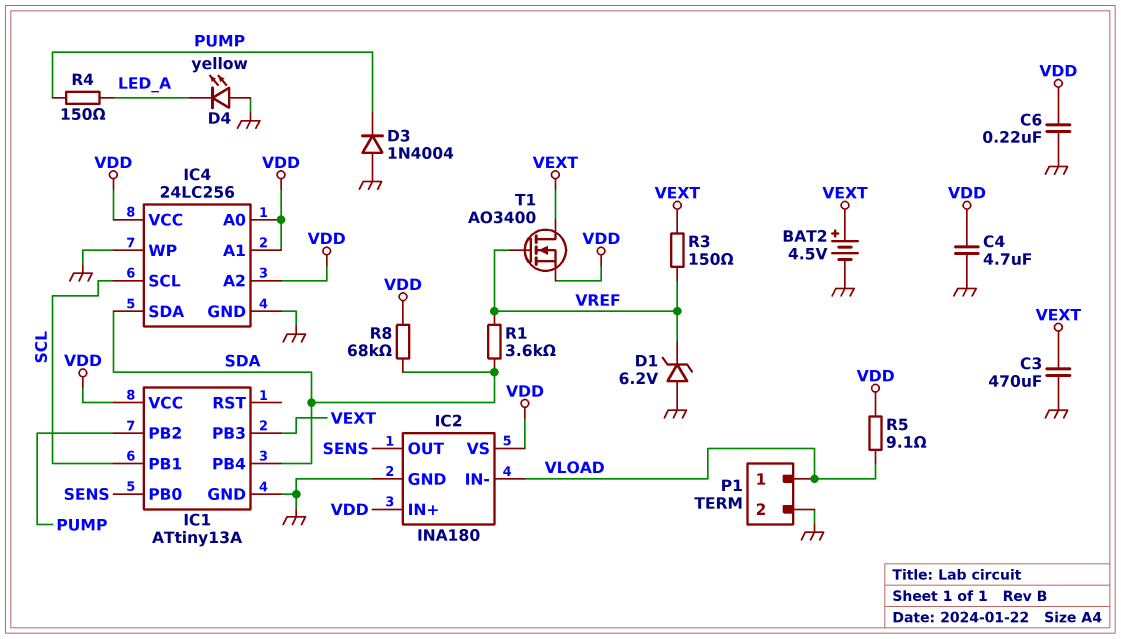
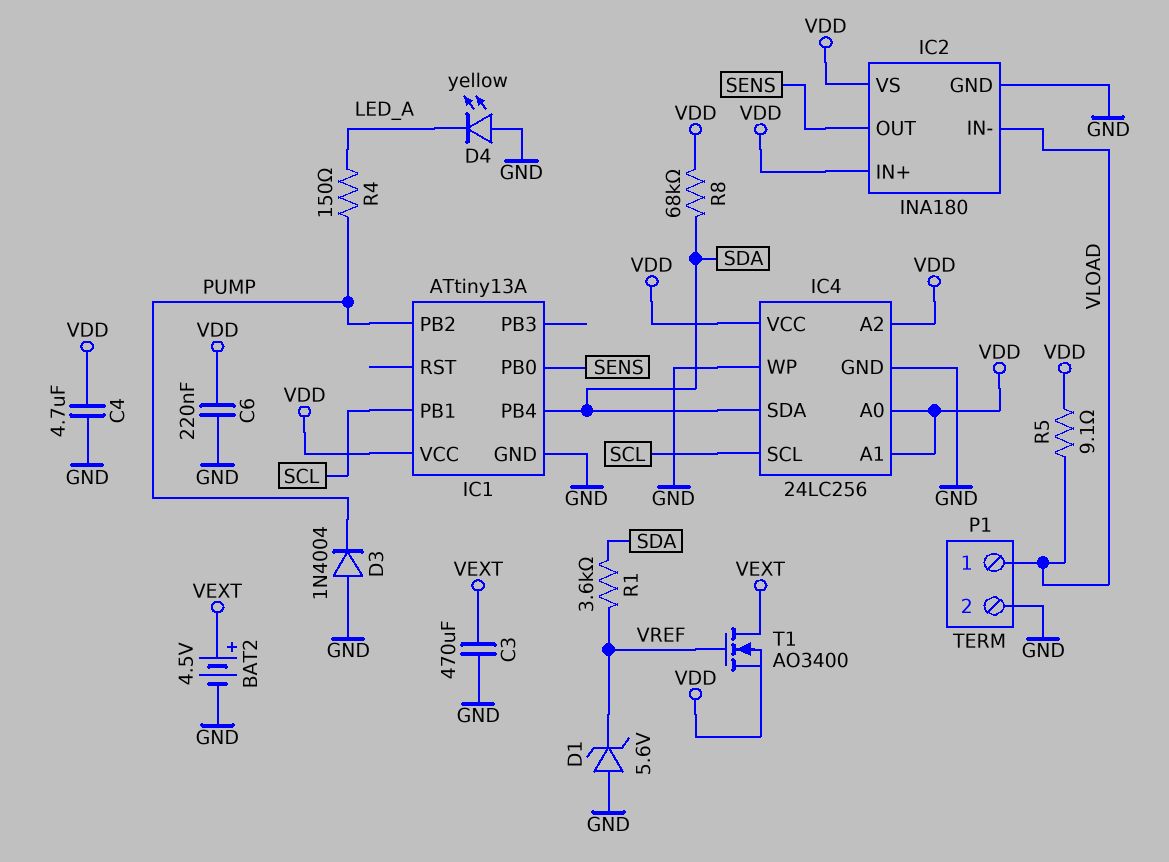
D1: zener 6.2V (A GND, K VREF) -> zener 5.6V (A GND, K VREF)
IC1 pin PB3: VEXT -> none
R3: 150 (VEXT, VREF) -> none

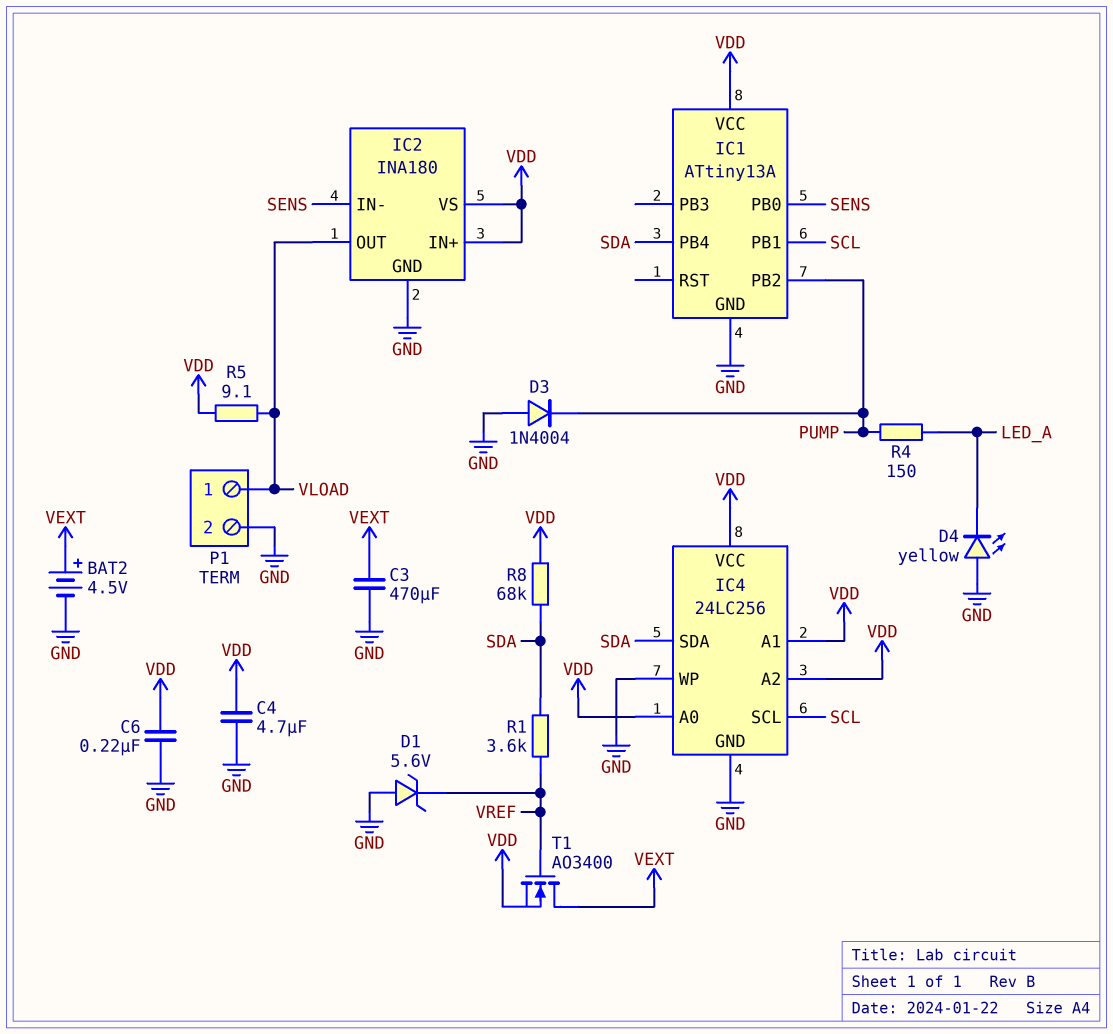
IC2 pin IN-: VLOAD -> SENS
IC2 pin OUT: SENS -> VLOAD

